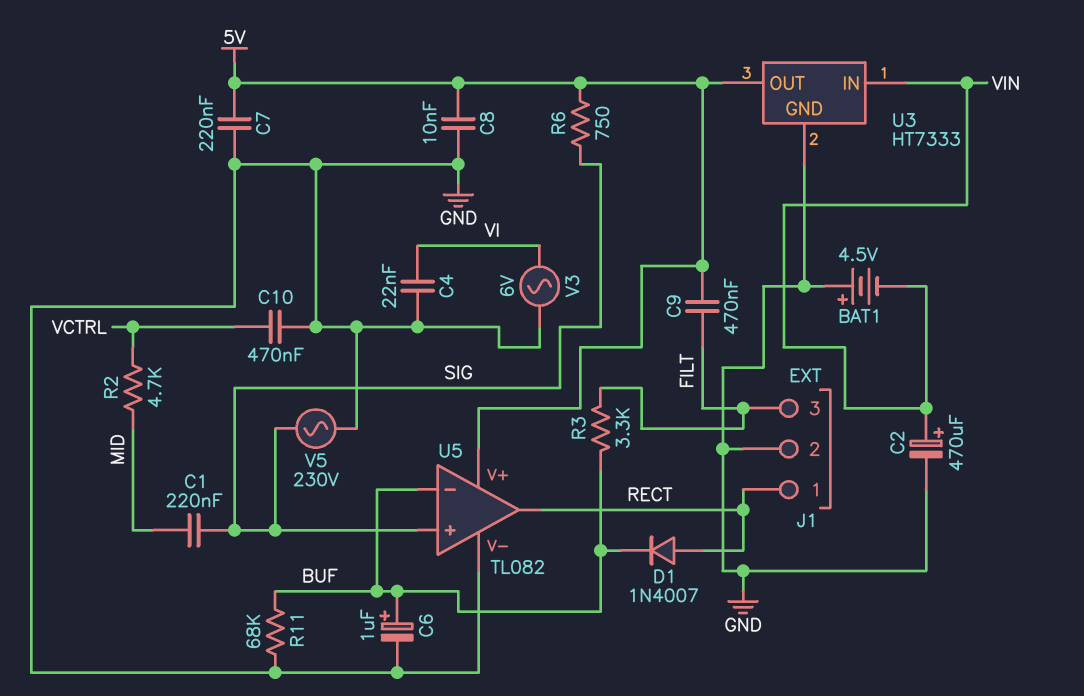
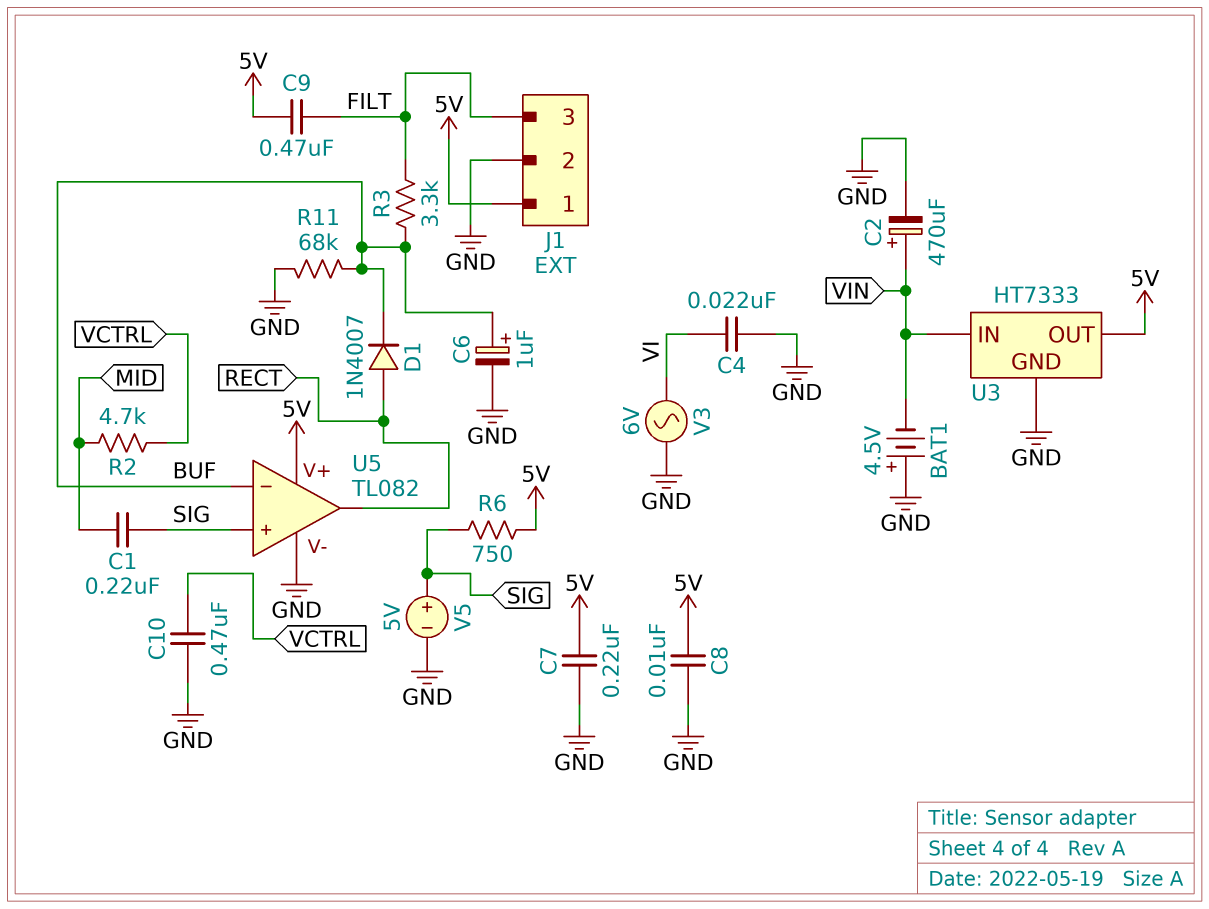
J1 pin 1: RECT -> 5V
V5: AC 230V (GND, SIG) -> 5V (plus SIG, minus GND)

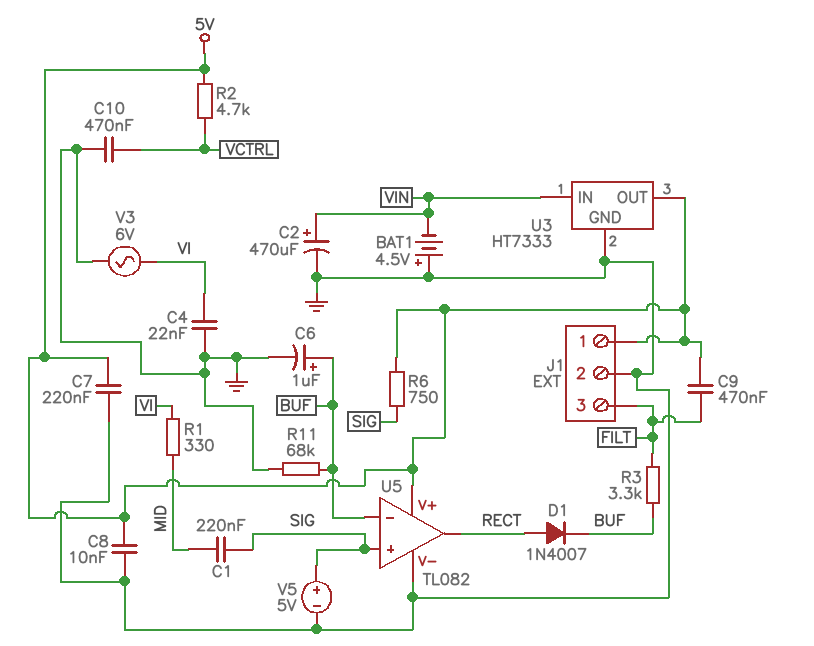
R1: none -> 330 (MID, VI)
R2: 4.7k (MID, VCTRL) -> 4.7k (5V, VCTRL)

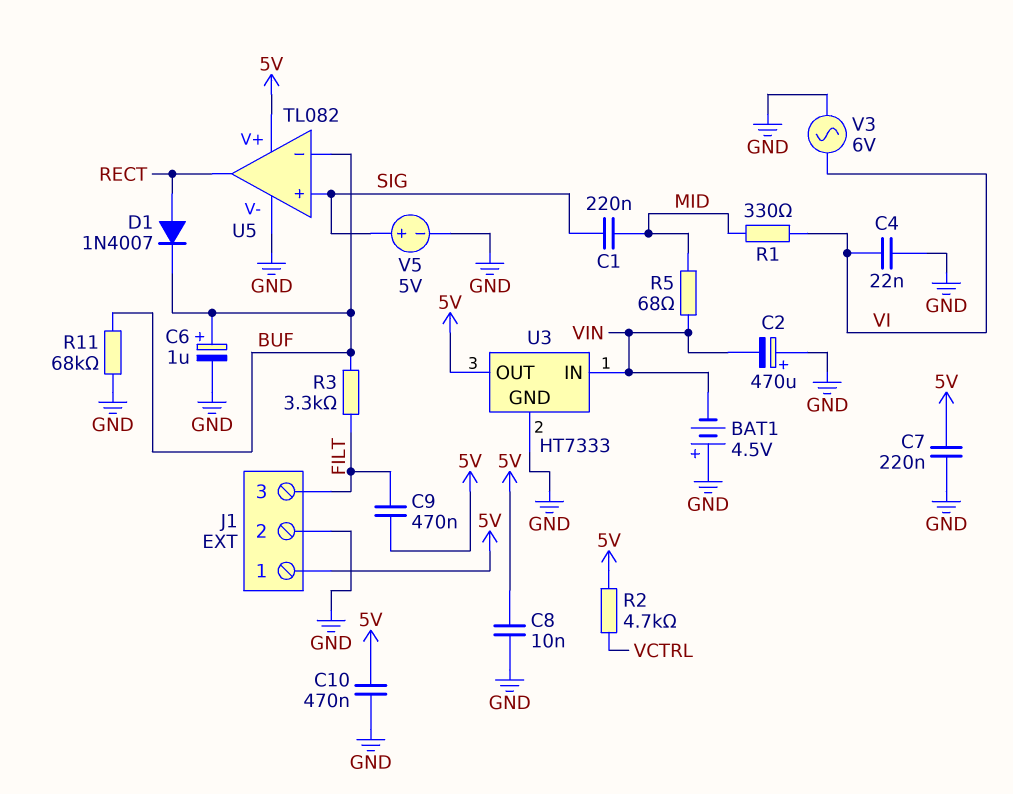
C2: 470uF (plus VIN, minus GND) -> 470uF (plus GND, minus VIN)
C10: 470nF (GND, VCTRL) -> 470nF (5V, GND)
R5: none -> 68 (MID, VIN)
R6: 750 (5V, SIG) -> none

